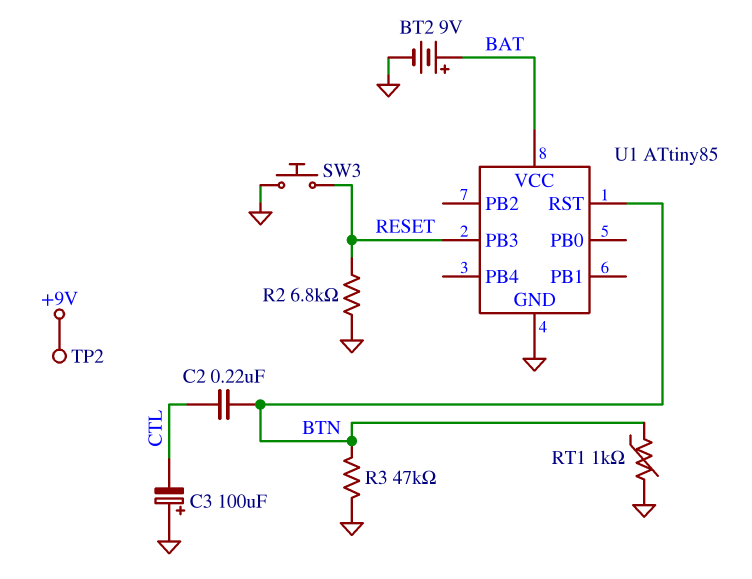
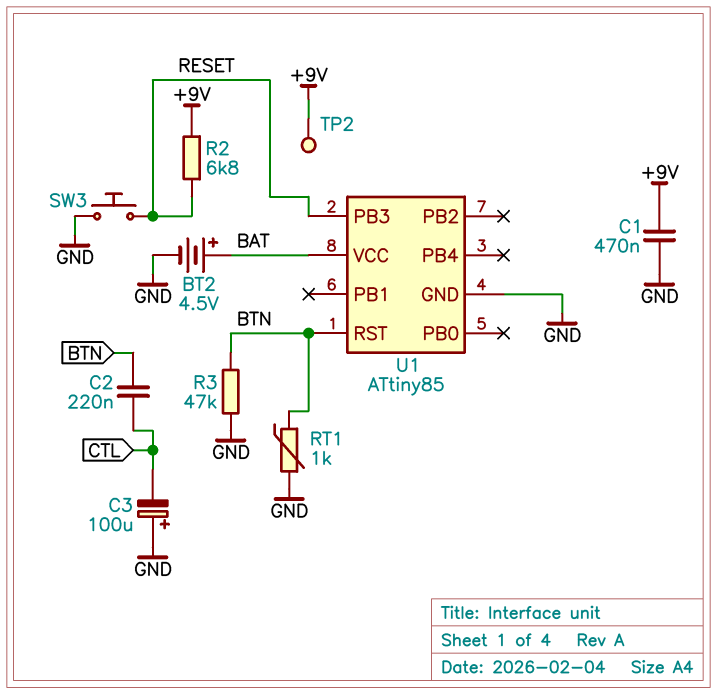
BT2: 9V (plus BAT, minus GND) -> 4.5V (plus BAT, minus GND)
C1: none -> 470nF (+9V, GND)
R2: 6.8k (GND, RESET) -> 6.8k (+9V, RESET)

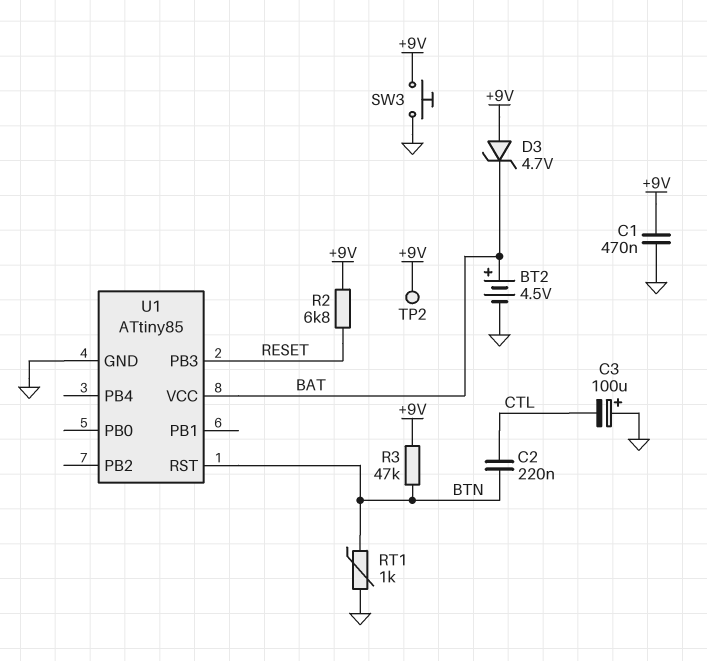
D3: none -> zener 4.7V (A +9V, K BAT)
R3: 47k (BTN, GND) -> 47k (+9V, BTN)
SW3: button (GND, RESET) -> button (+9V, GND)

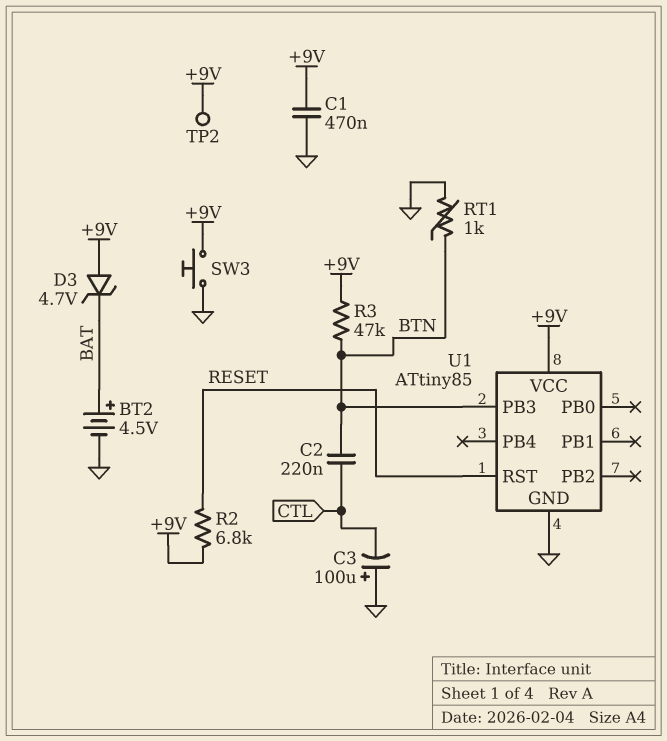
U1 pin PB3: RESET -> BTN
U1 pin RST: BTN -> RESET
U1 pin VCC: BAT -> +9V

